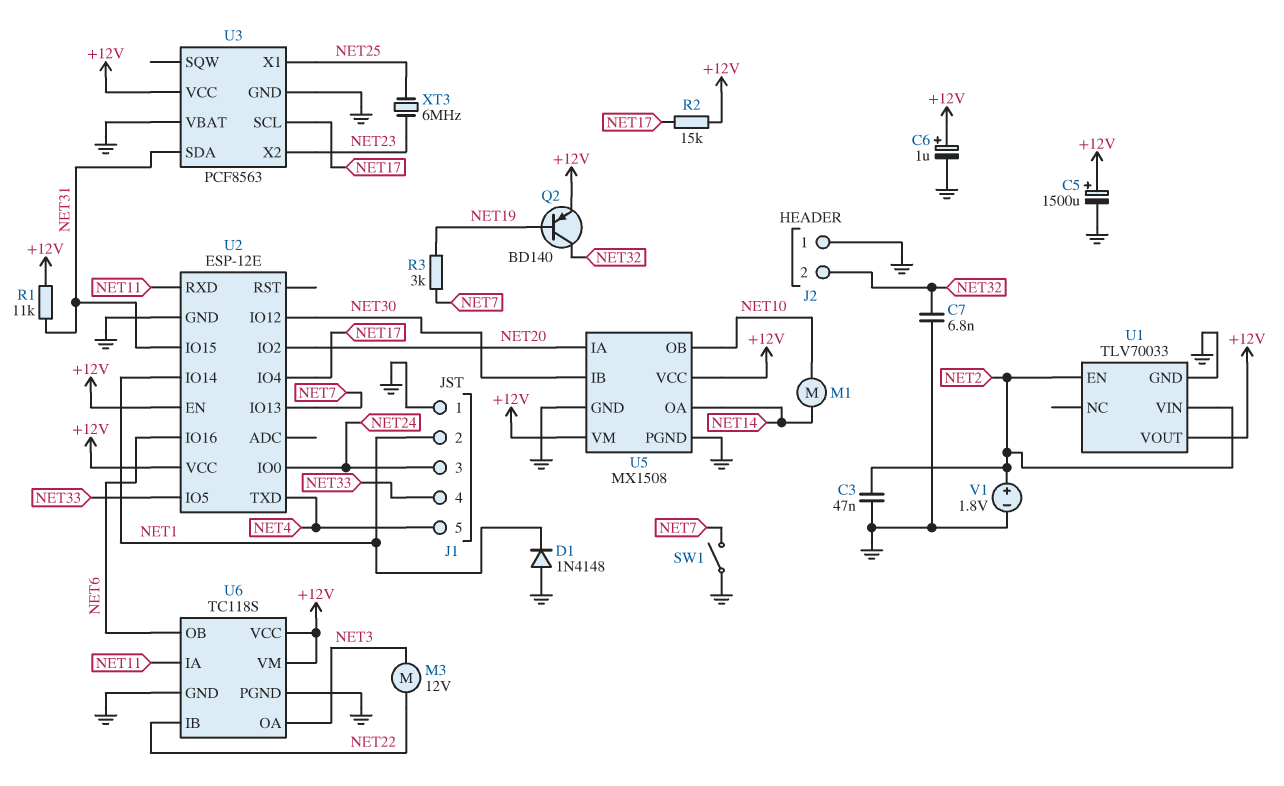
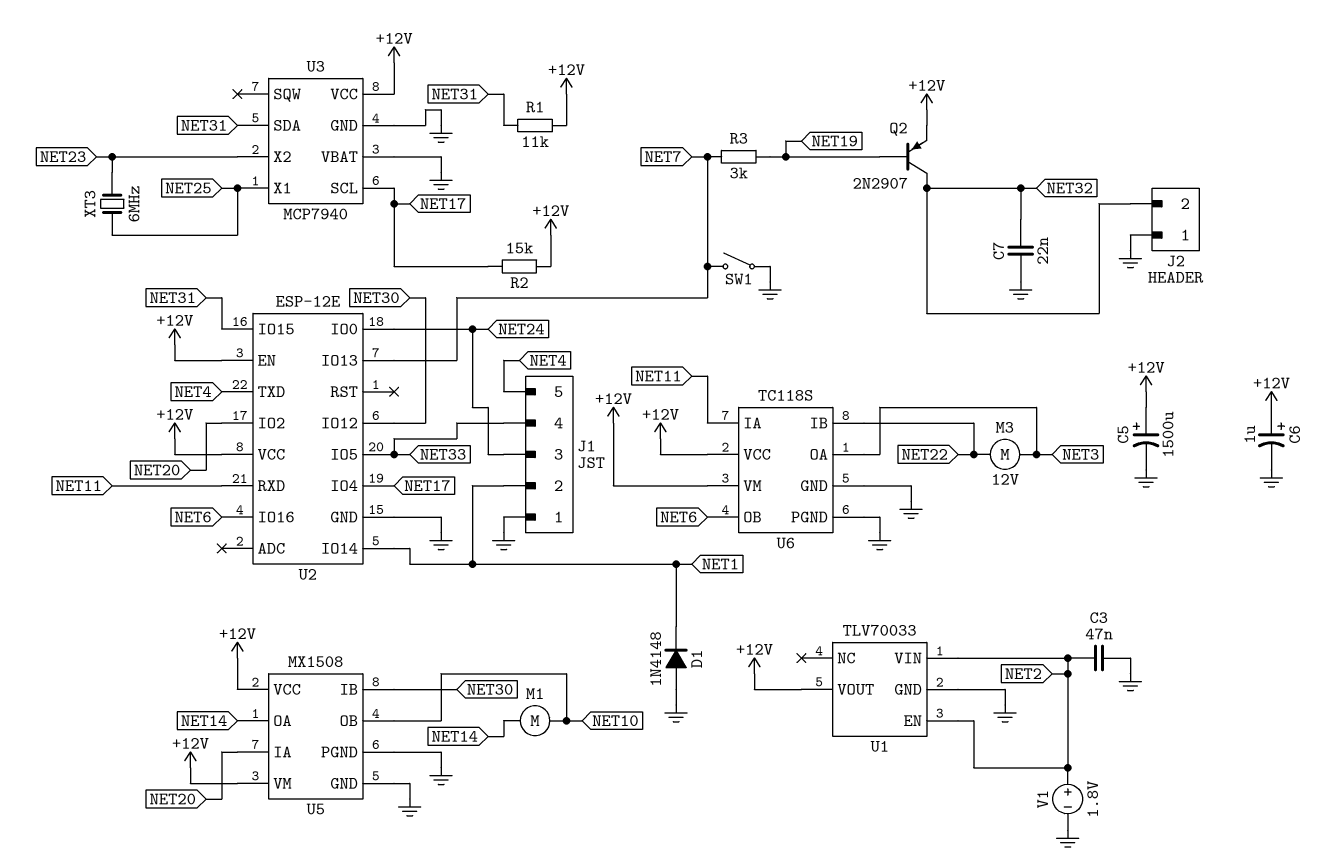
C7: 6.8nF (GND, NET32) -> 22nF (GND, NET32)
Q2: PNP BD140 (B NET19, C NET32, E +12V) -> PNP 2N2907 (B NET19, C NET32, E +12V)
U3: PCF8563 -> MCP7940

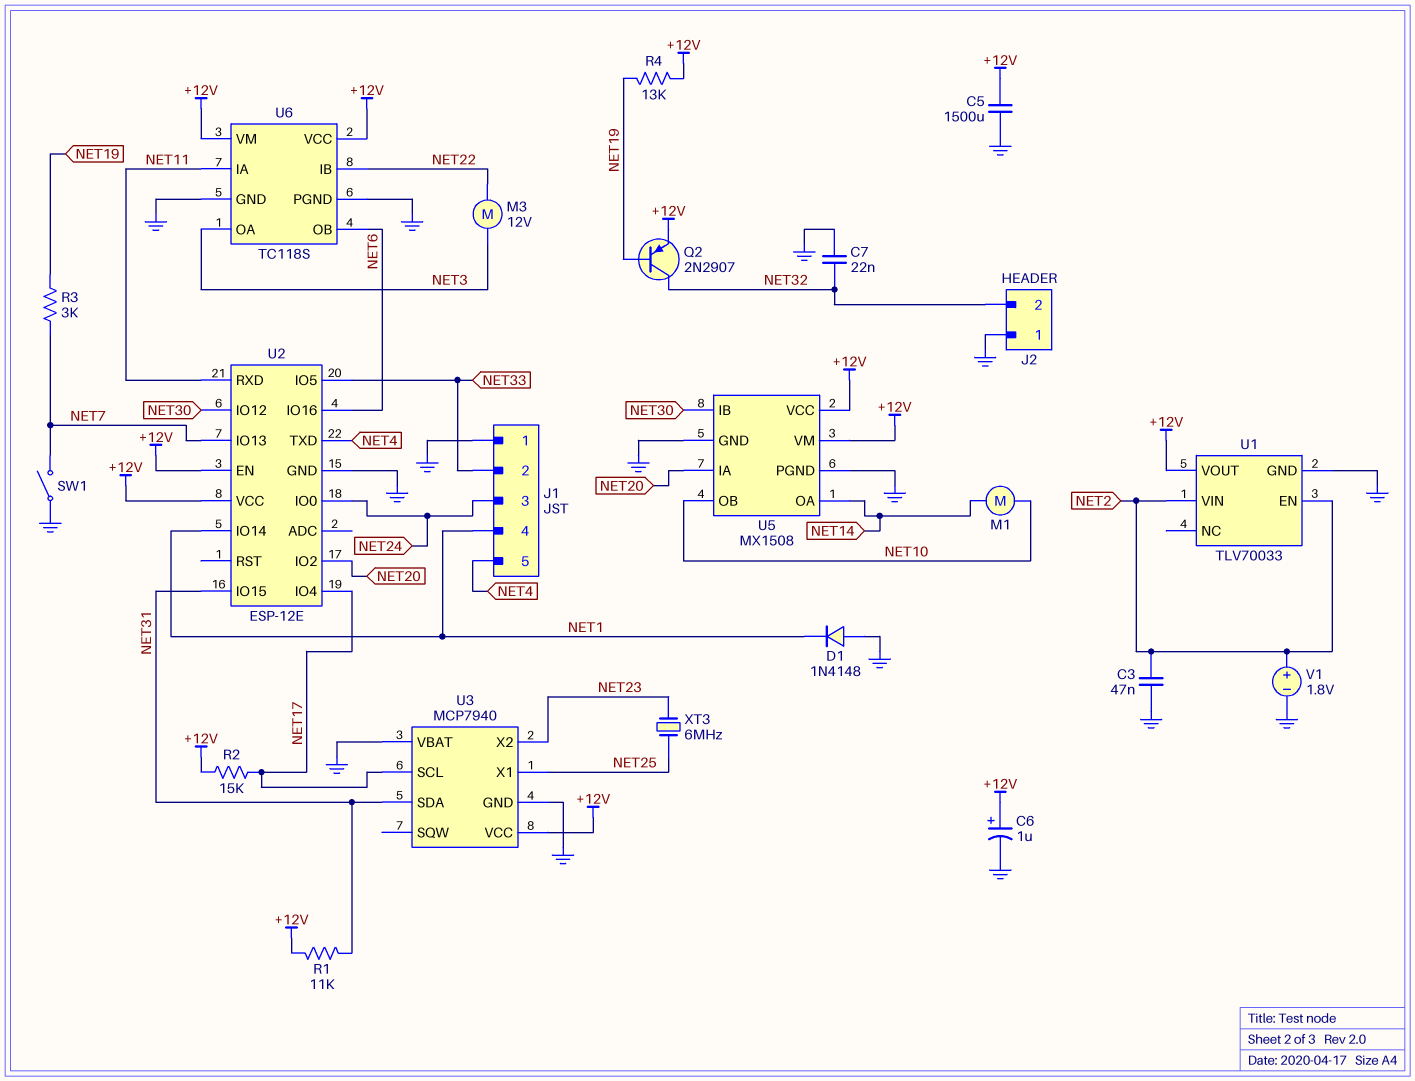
C5: 1500uF (plus +12V, minus GND) -> 1500uF (+12V, GND)
J1 pin 2: NET1 -> NET33
J1 pin 4: NET33 -> NET1
R4: none -> 13k (+12V, NET19)

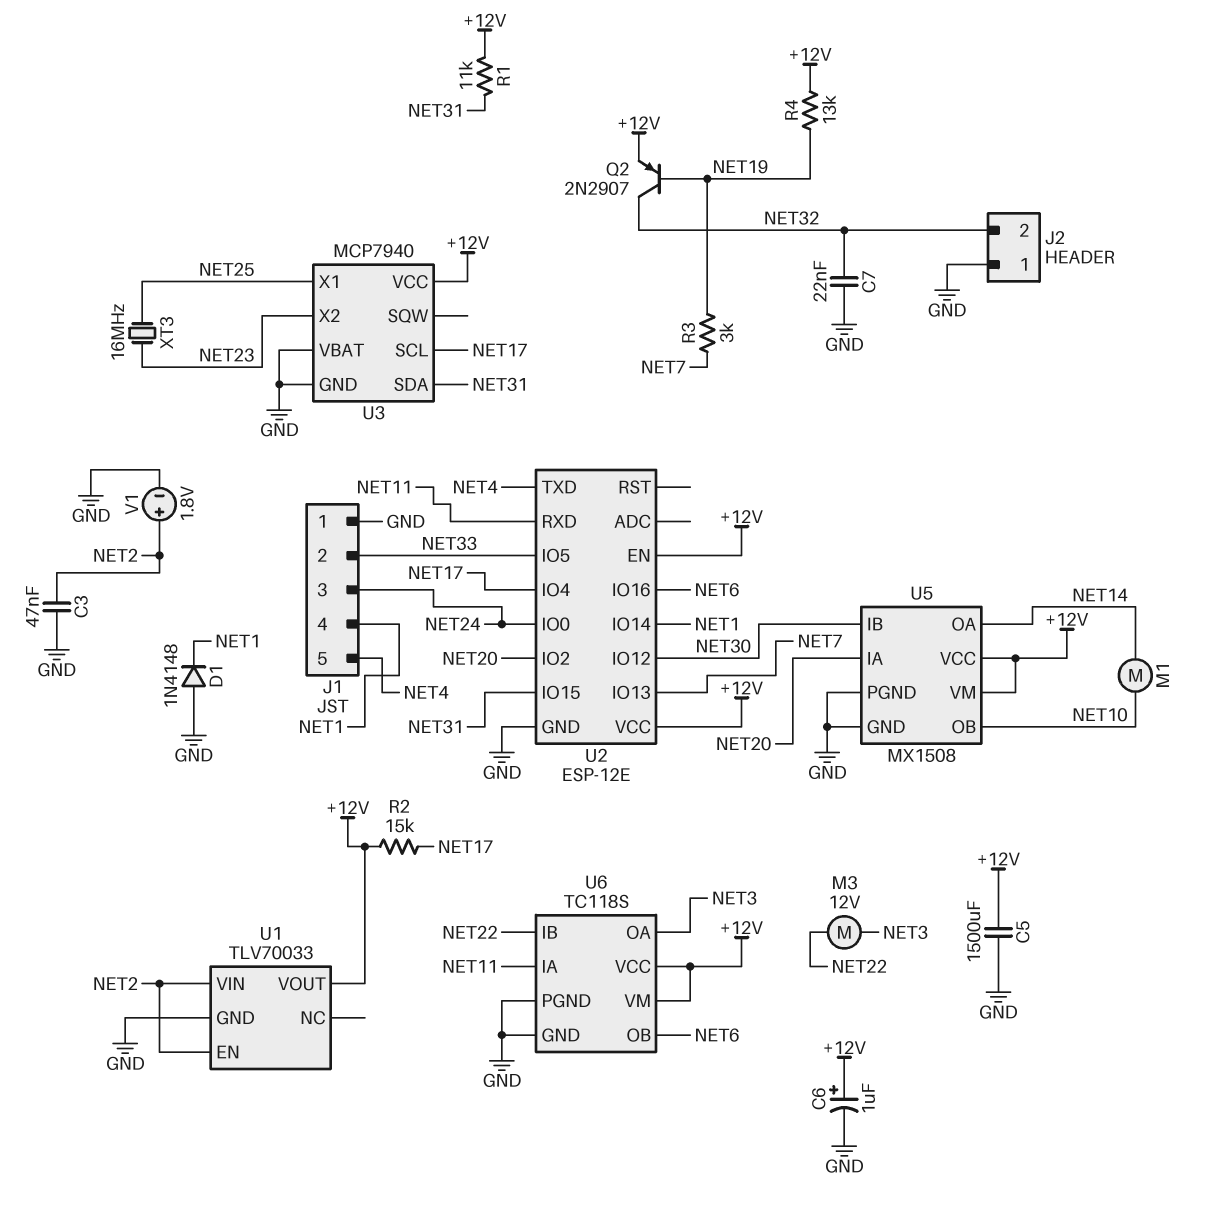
SW1: switch (GND, NET7) -> none
XT3: 6MHz (NET23, NET25) -> 16MHz (NET23, NET25)

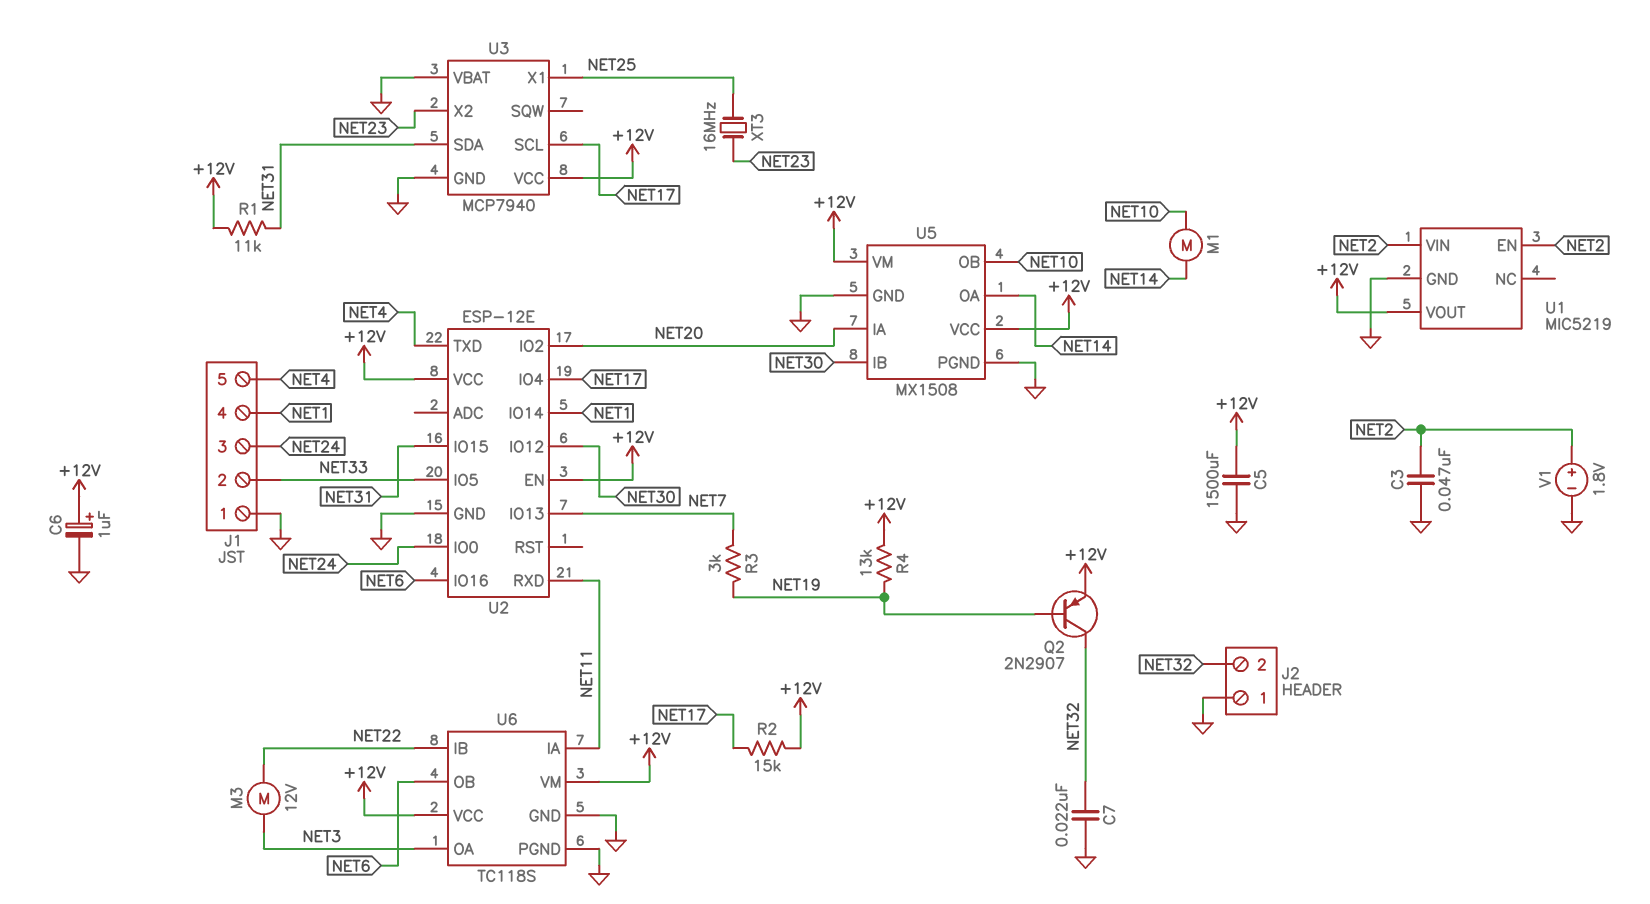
D1: diode 1N4148 (A GND, K NET1) -> none
U1: TLV70033 -> MIC5219

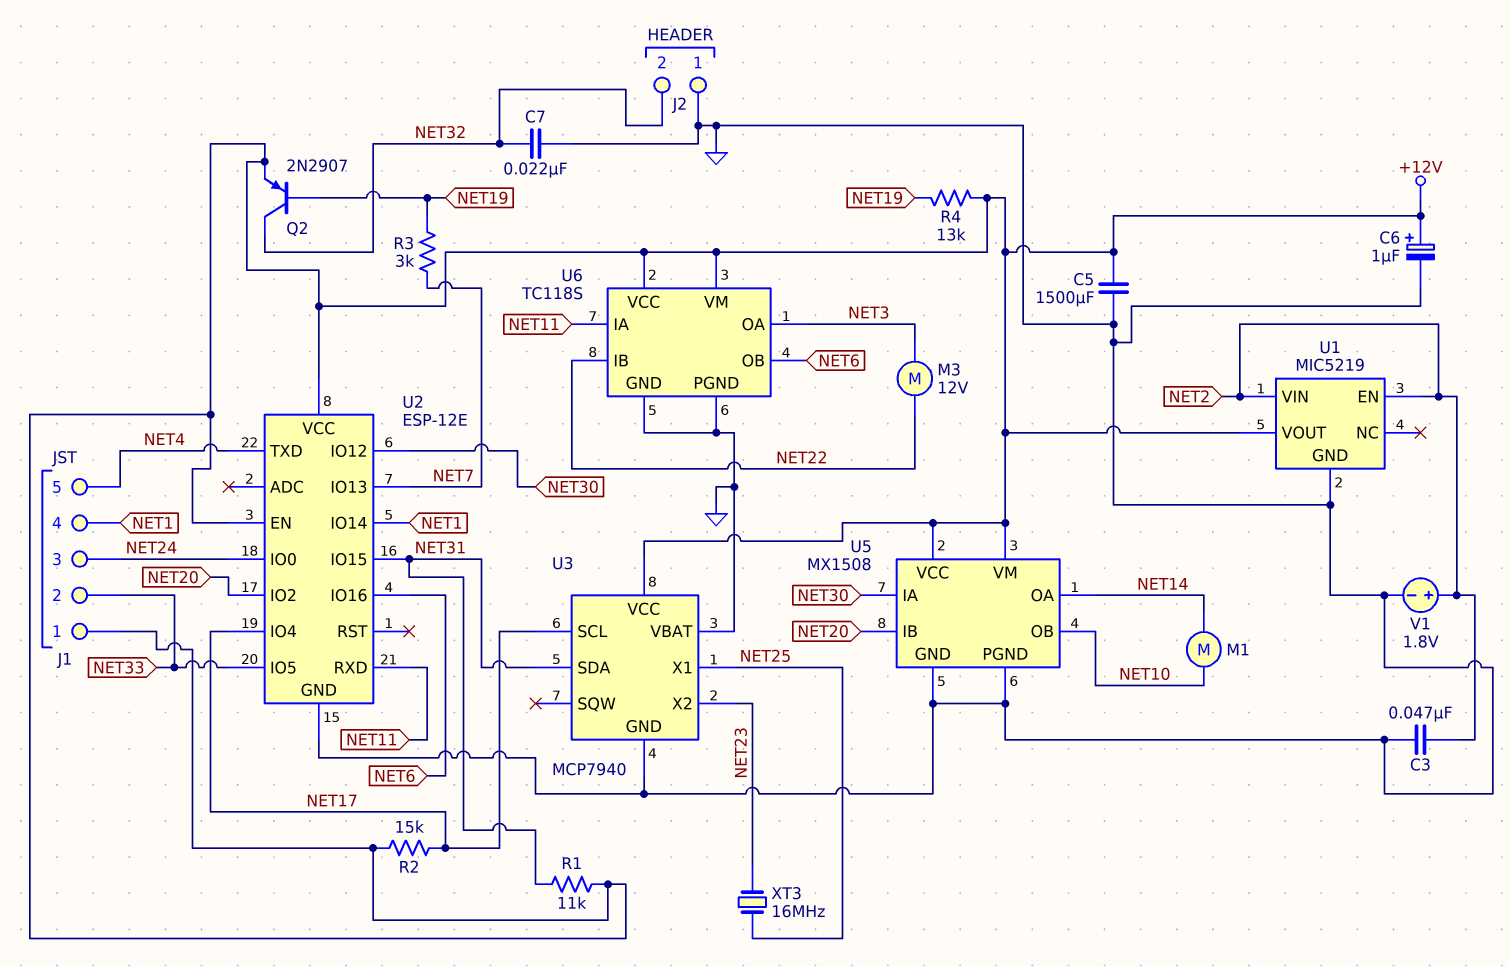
J1 pin 1: GND -> +12V
U5 pin IA: NET20 -> NET30
U5 pin IB: NET30 -> NET20

